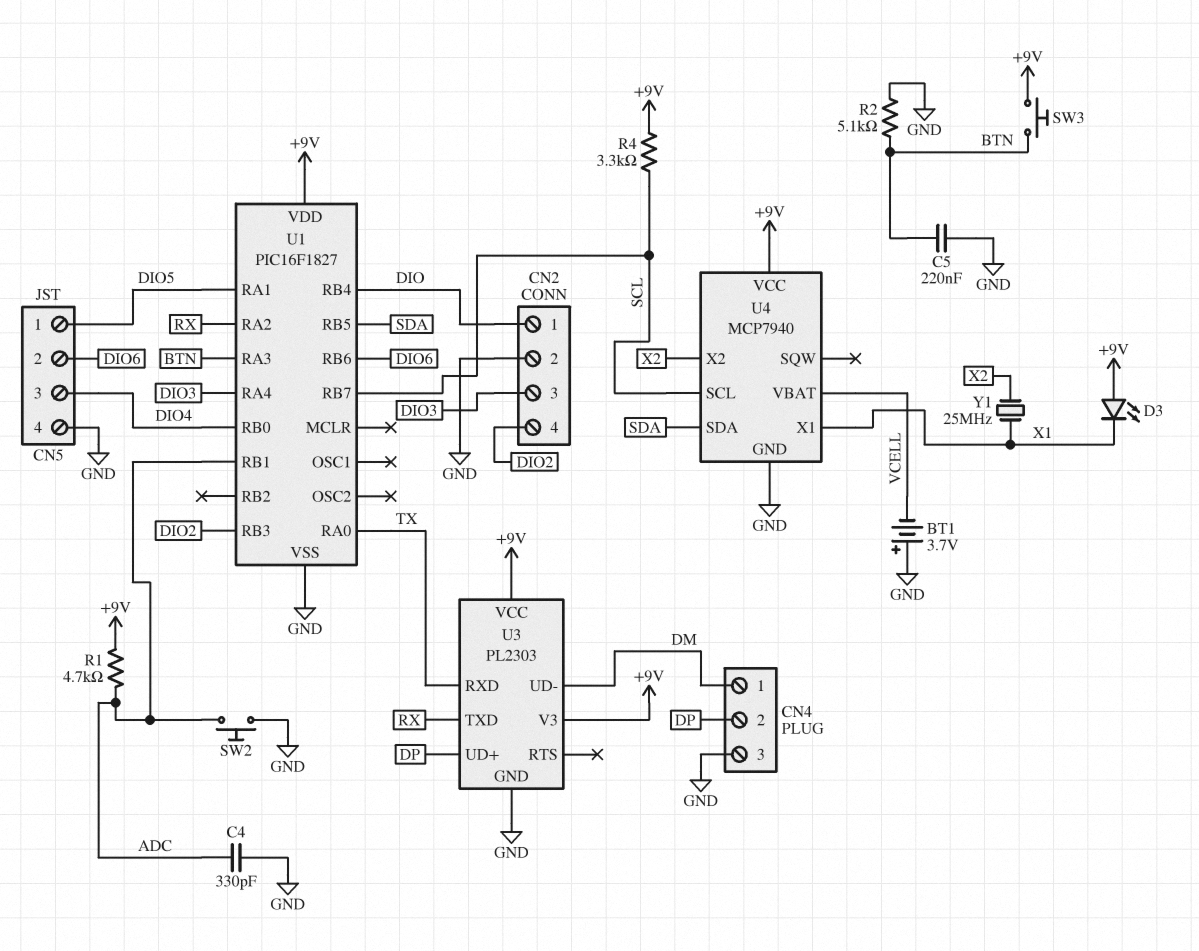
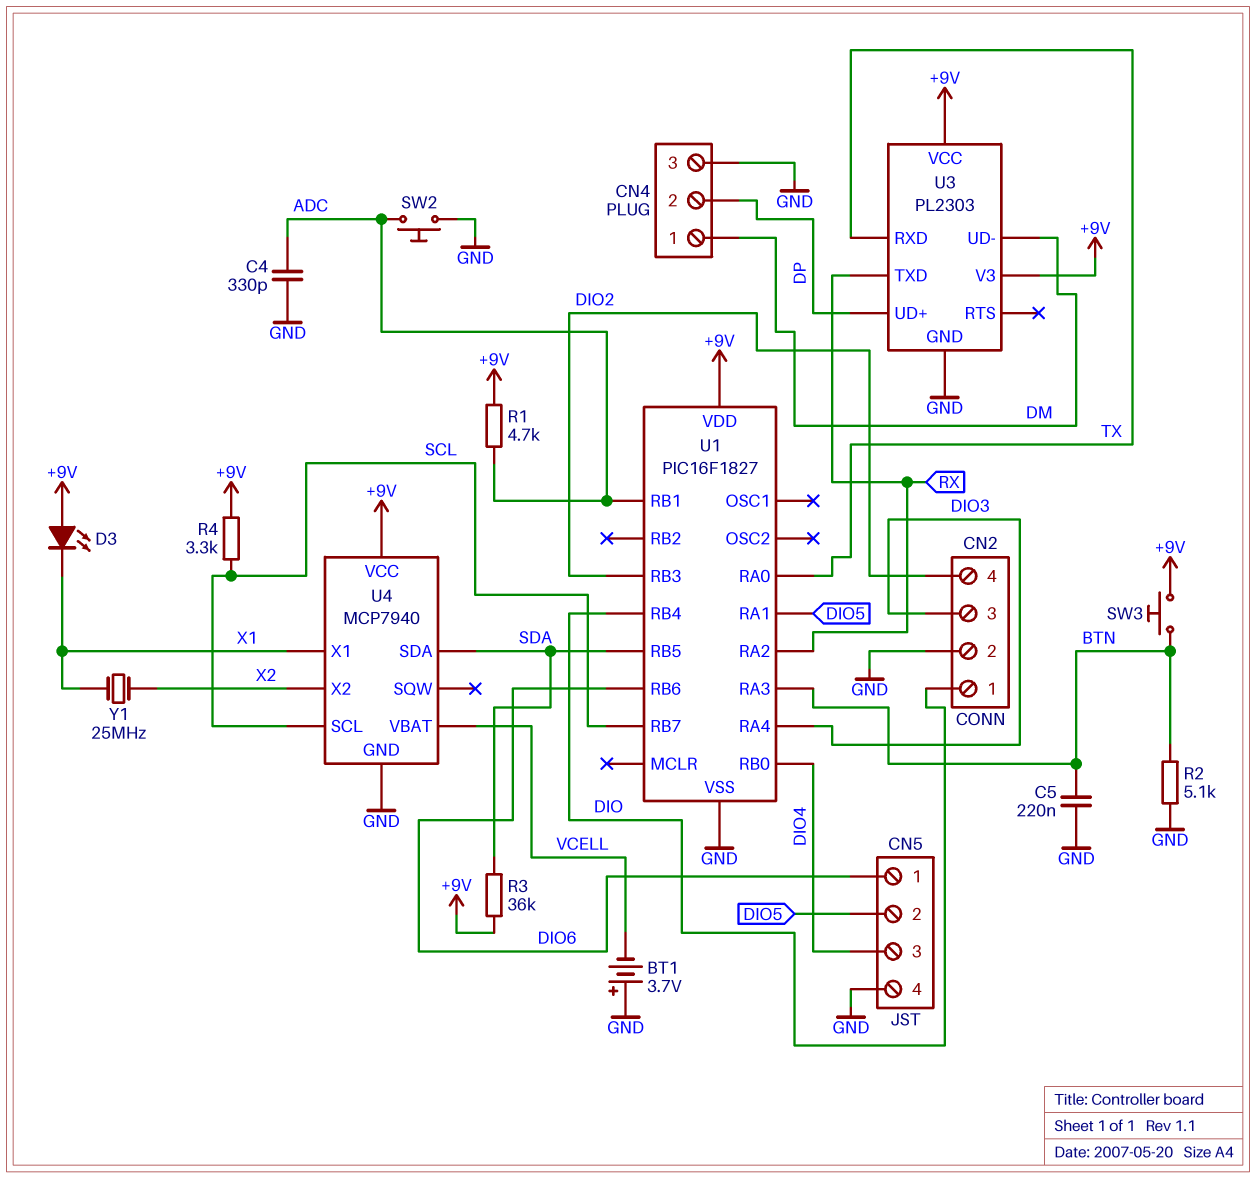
CN5 pin 1: DIO5 -> DIO6
CN5 pin 2: DIO6 -> DIO5
R3: none -> 36k (+9V, SDA)

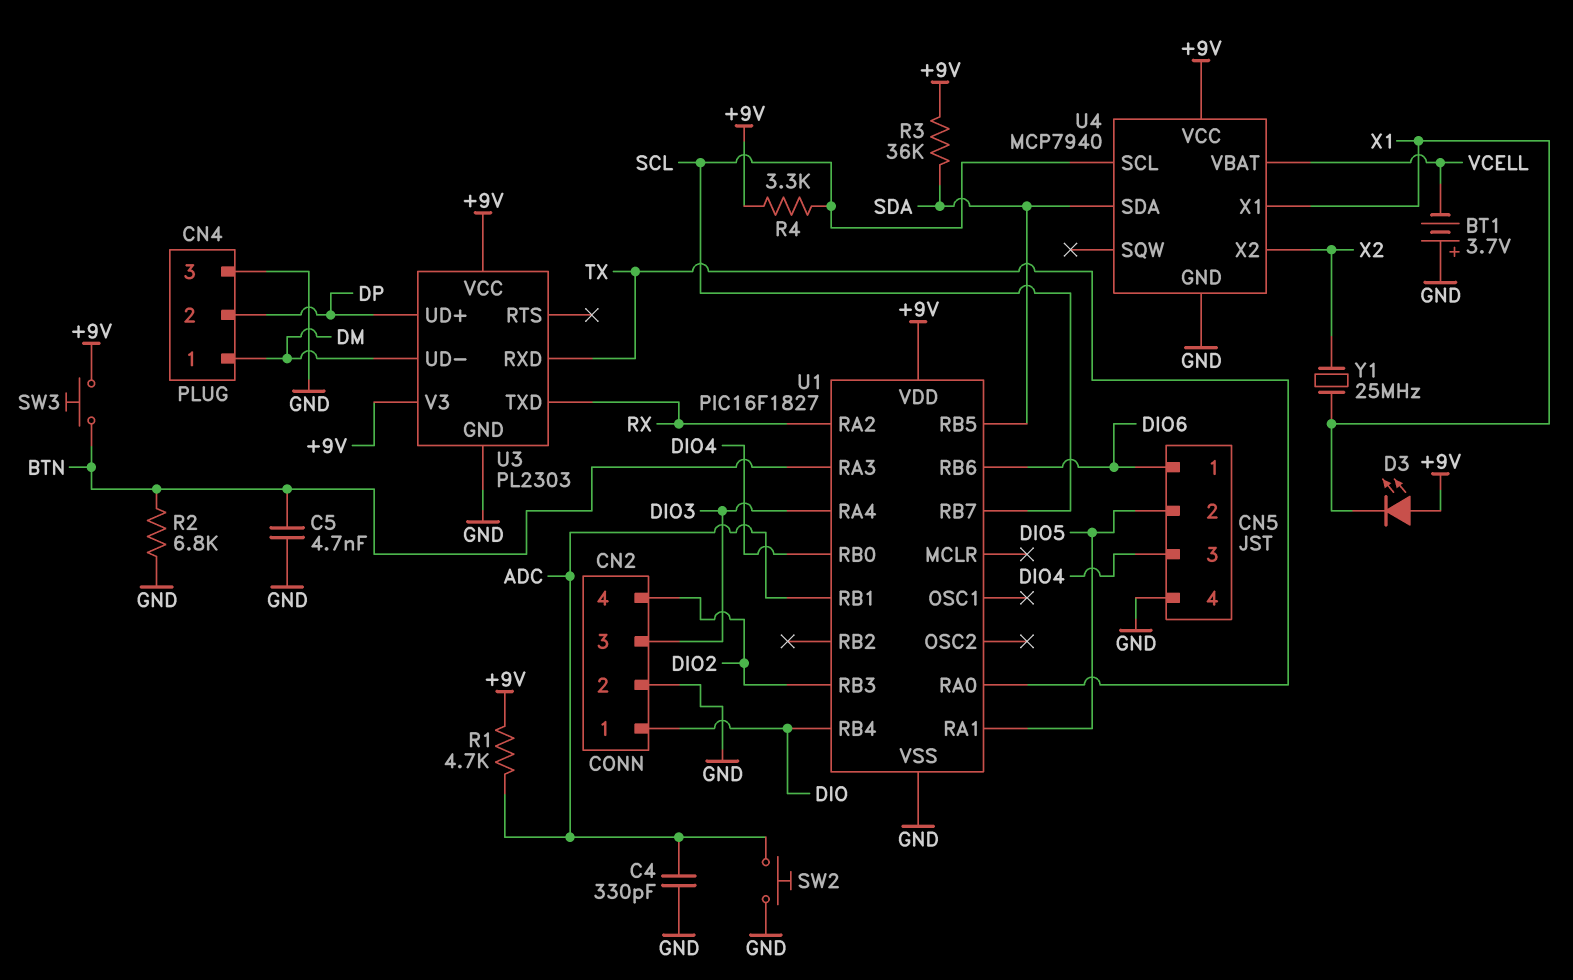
C5: 220nF (BTN, GND) -> 4.7nF (BTN, GND)
R2: 5.1k (BTN, GND) -> 6.8k (BTN, GND)

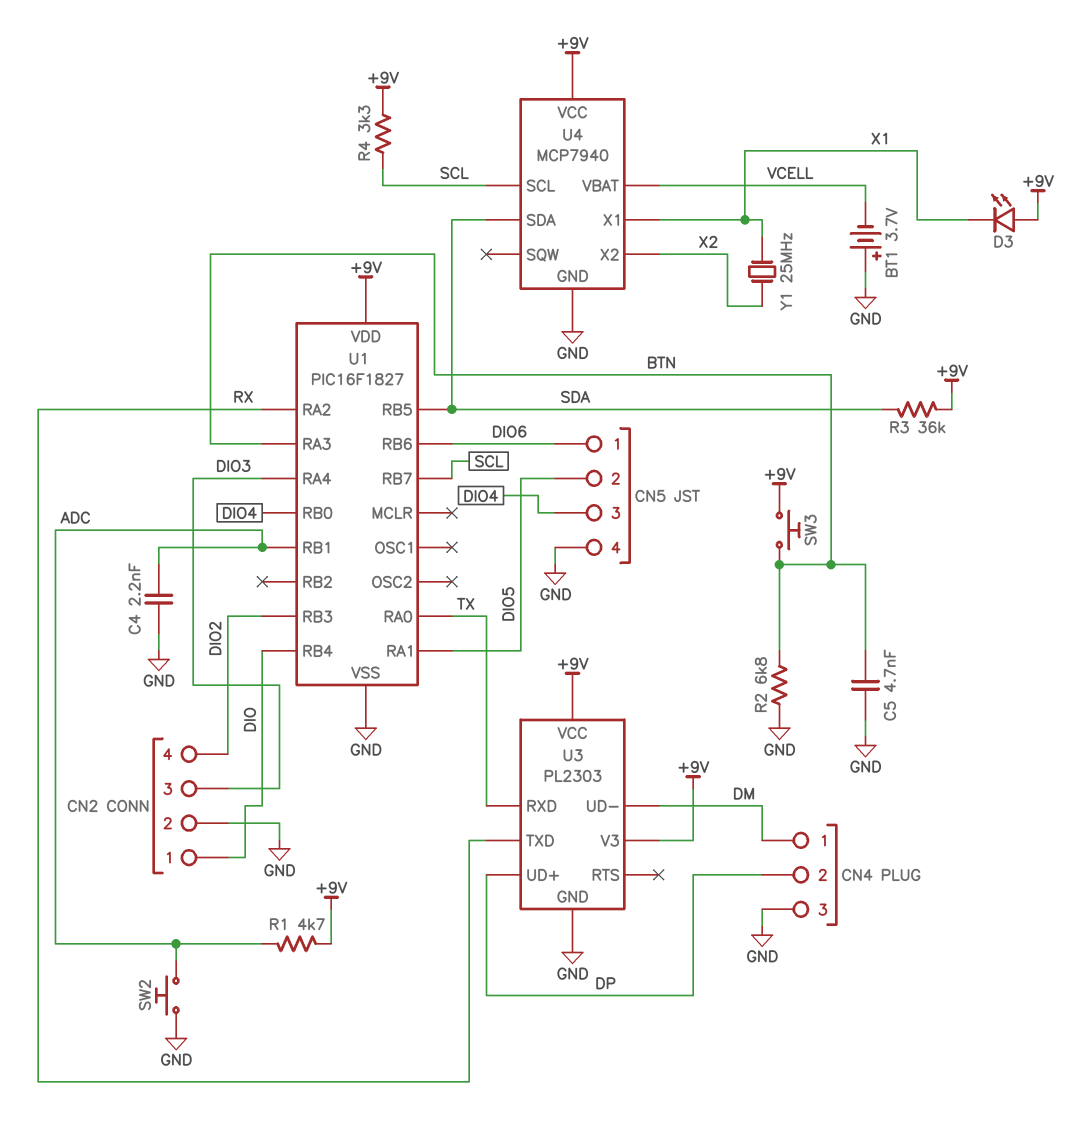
C4: 330pF (ADC, GND) -> 2.2nF (ADC, GND)

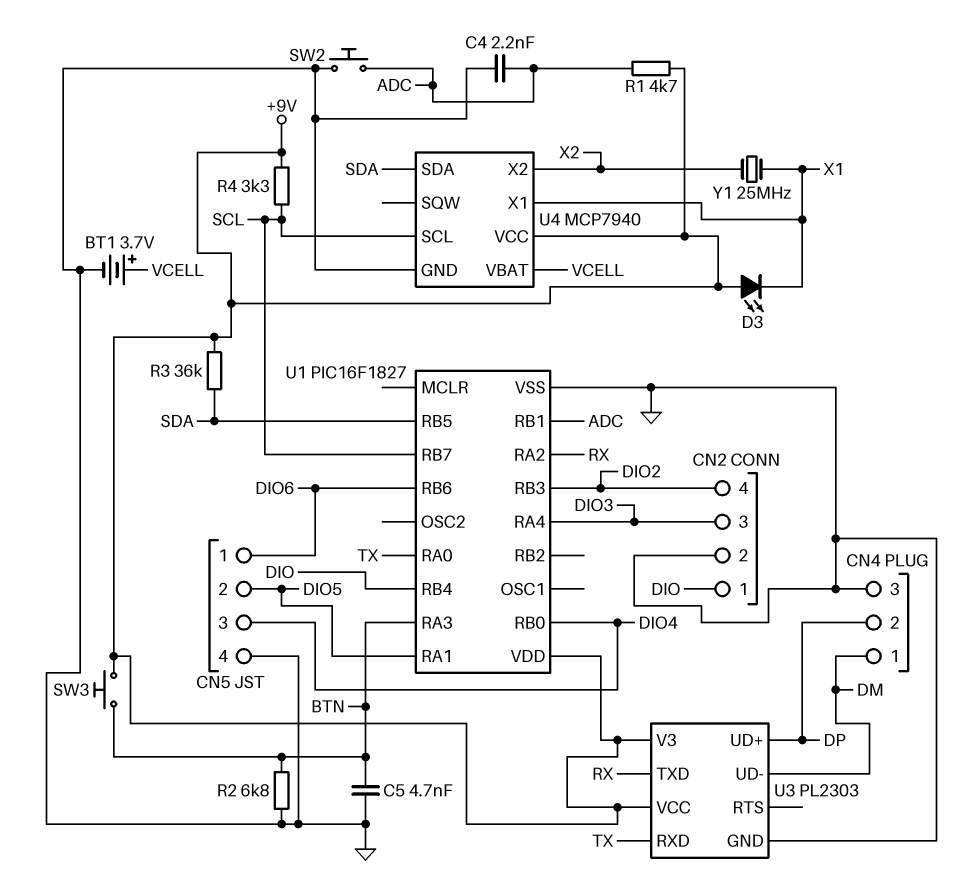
BT1: 3.7V (plus GND, minus VCELL) -> 3.7V (plus VCELL, minus GND)

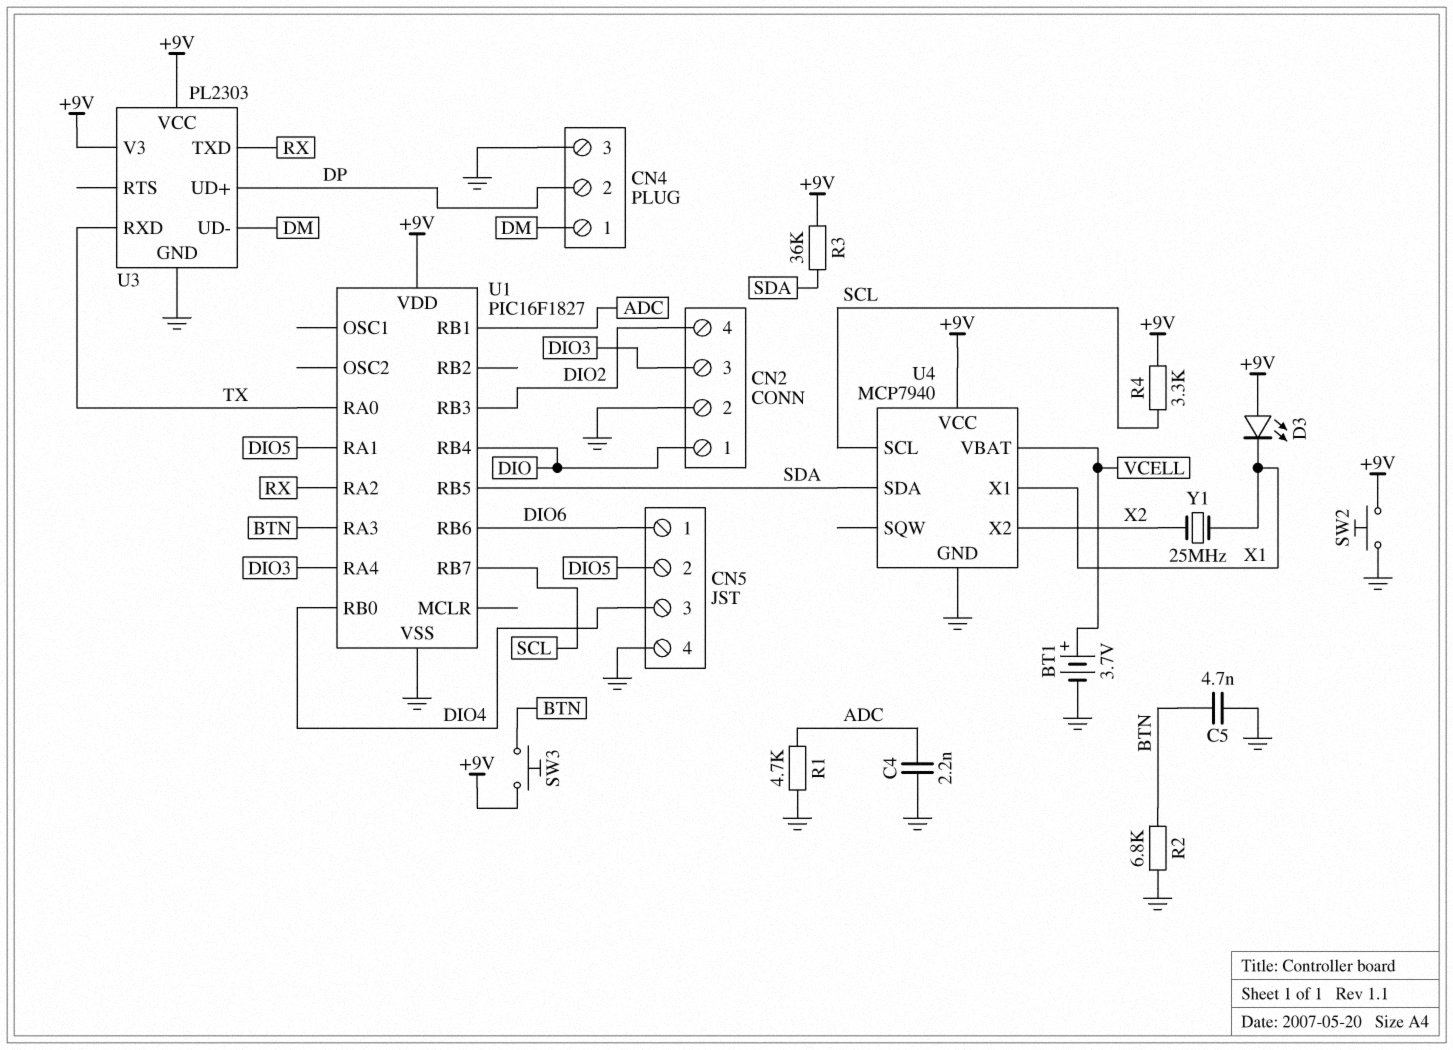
R1: 4.7k (+9V, ADC) -> 4.7k (ADC, GND)
SW2: button (ADC, GND) -> button (+9V, GND)

